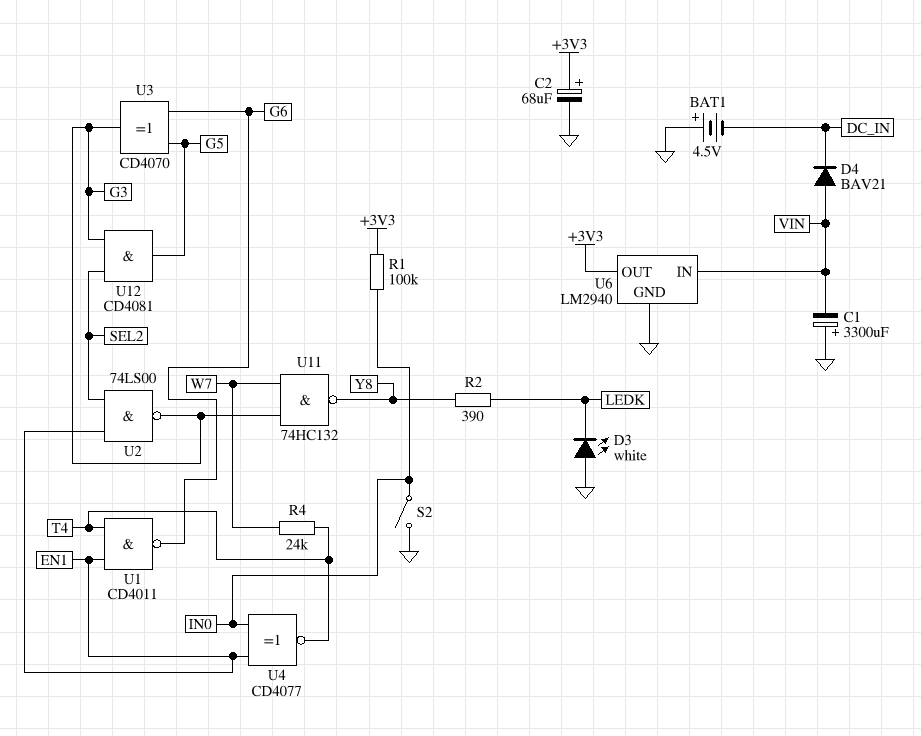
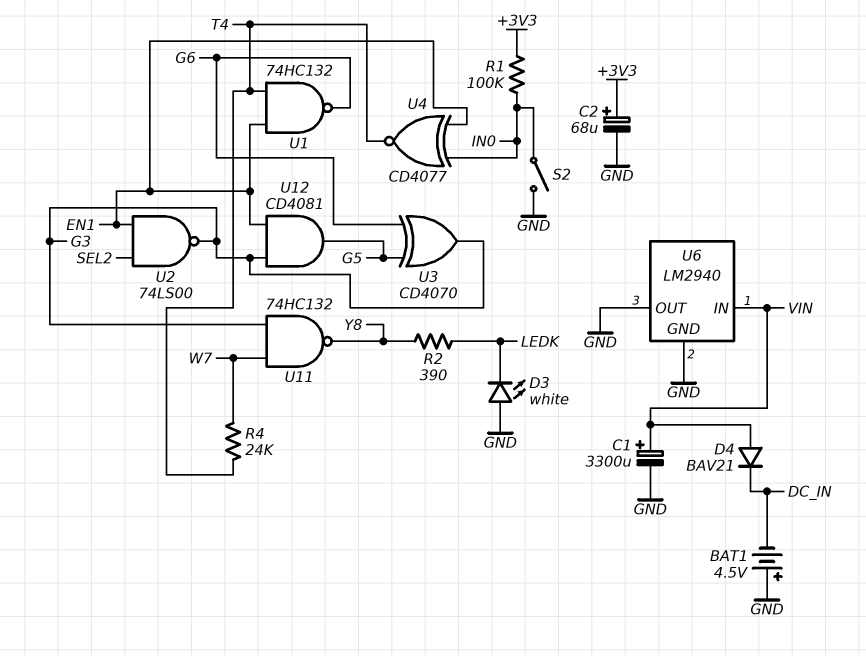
C1: 3300uF (plus GND, minus VIN) -> 3300uF (plus VIN, minus GND)
U1: NAND CD4011 (in EN1, in T4, out G6) -> NAND 74HC132 (in EN1, in T4, out G6)
U6 pin OUT: +3V3 -> GND
U12: AND CD4081 (in G3, in SEL2, out G5) -> AND CD4081 (in EN1, in G3, out G5)

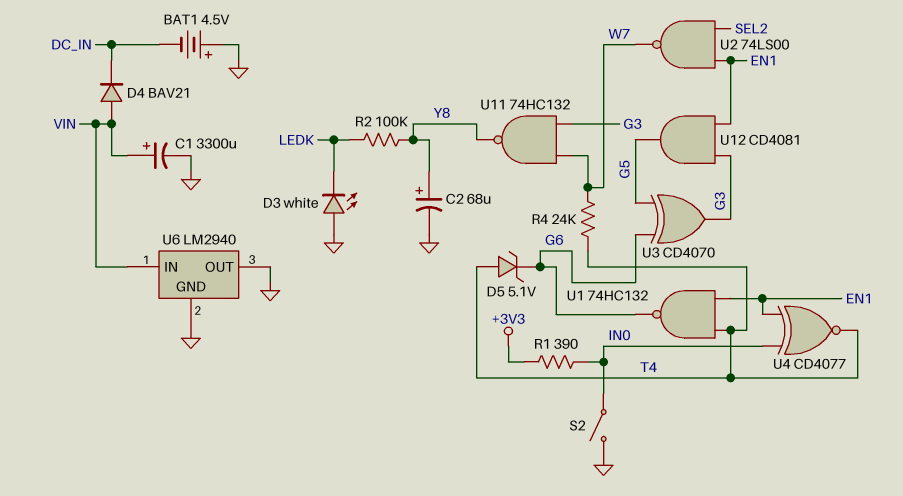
C2: 68uF (plus +3V3, minus GND) -> 68uF (plus Y8, minus GND)
D5: none -> zener 5.1V (A T4, K G6)
R1: 100k (+3V3, IN0) -> 390 (+3V3, IN0)
R2: 390 (LEDK, Y8) -> 100k (LEDK, Y8)
U2: NAND 74LS00 (in EN1, in SEL2, out G3) -> NAND 74LS00 (in EN1, in SEL2, out W7)

